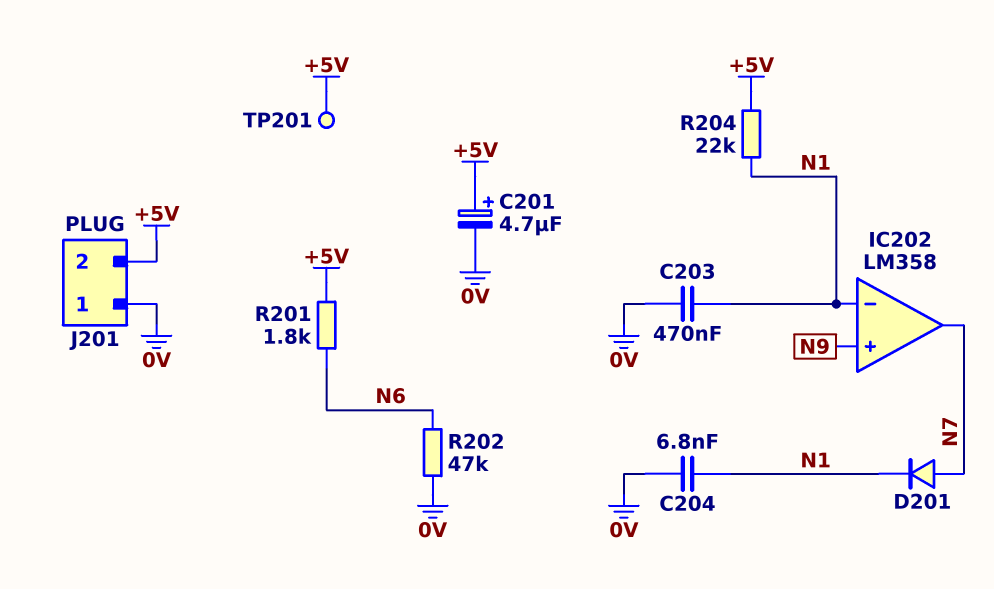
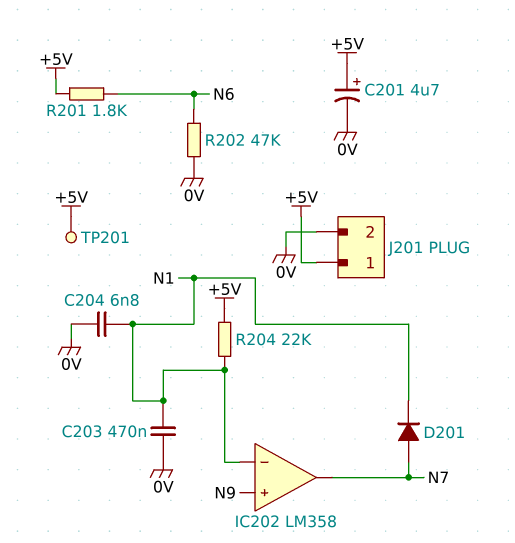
J201 pin 1: 0V -> +5V
J201 pin 2: +5V -> 0V

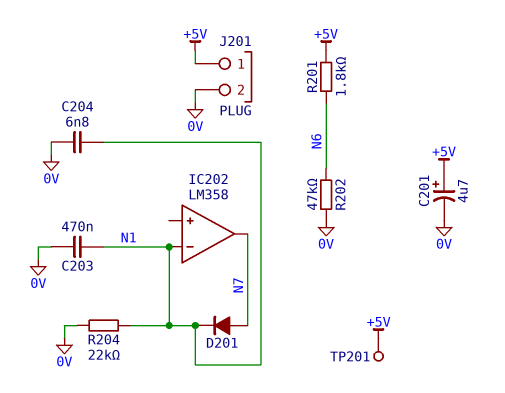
IC202 pin in+: N9 -> none
R204: 22k (+5V, N1) -> 22k (0V, N1)

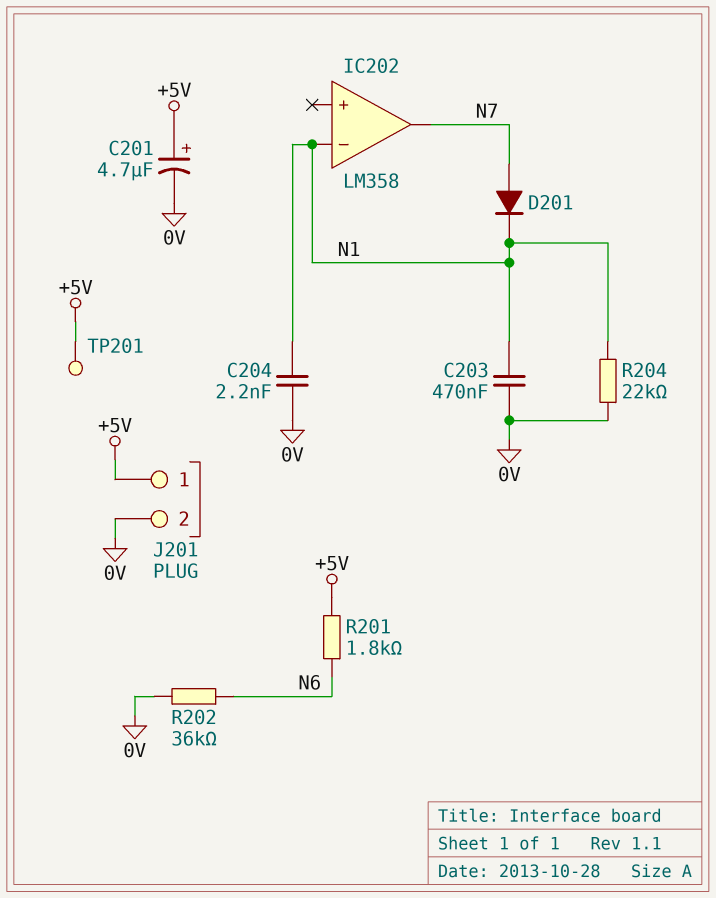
C204: 6.8nF (0V, N1) -> 2.2nF (0V, N1)
R202: 47k (0V, N6) -> 36k (0V, N6)

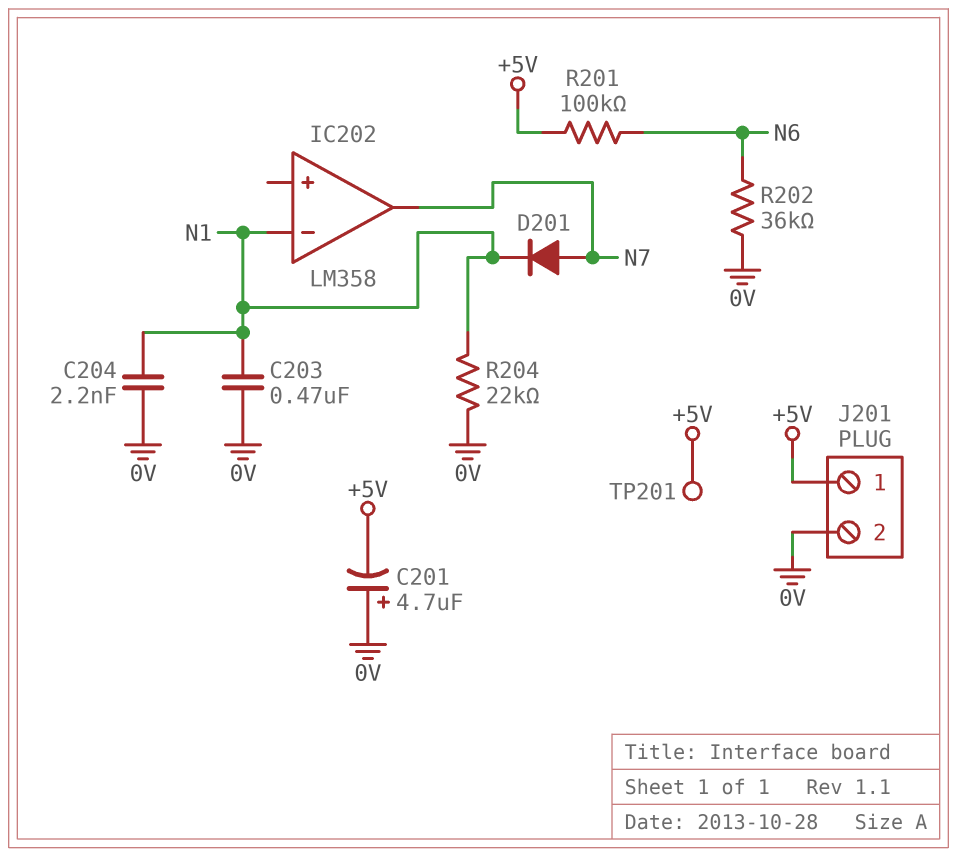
C201: 4.7uF (plus +5V, minus 0V) -> 4.7uF (plus 0V, minus +5V)
R201: 1.8k (+5V, N6) -> 100k (+5V, N6)

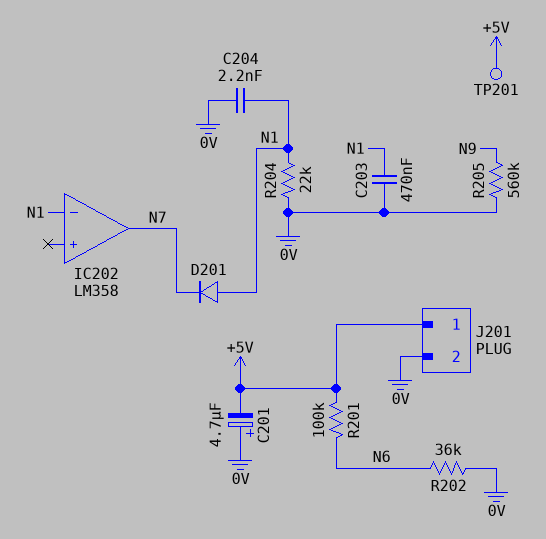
D201: diode (A N7, K N1) -> diode (A N1, K N7)
R205: none -> 560k (0V, N9)

